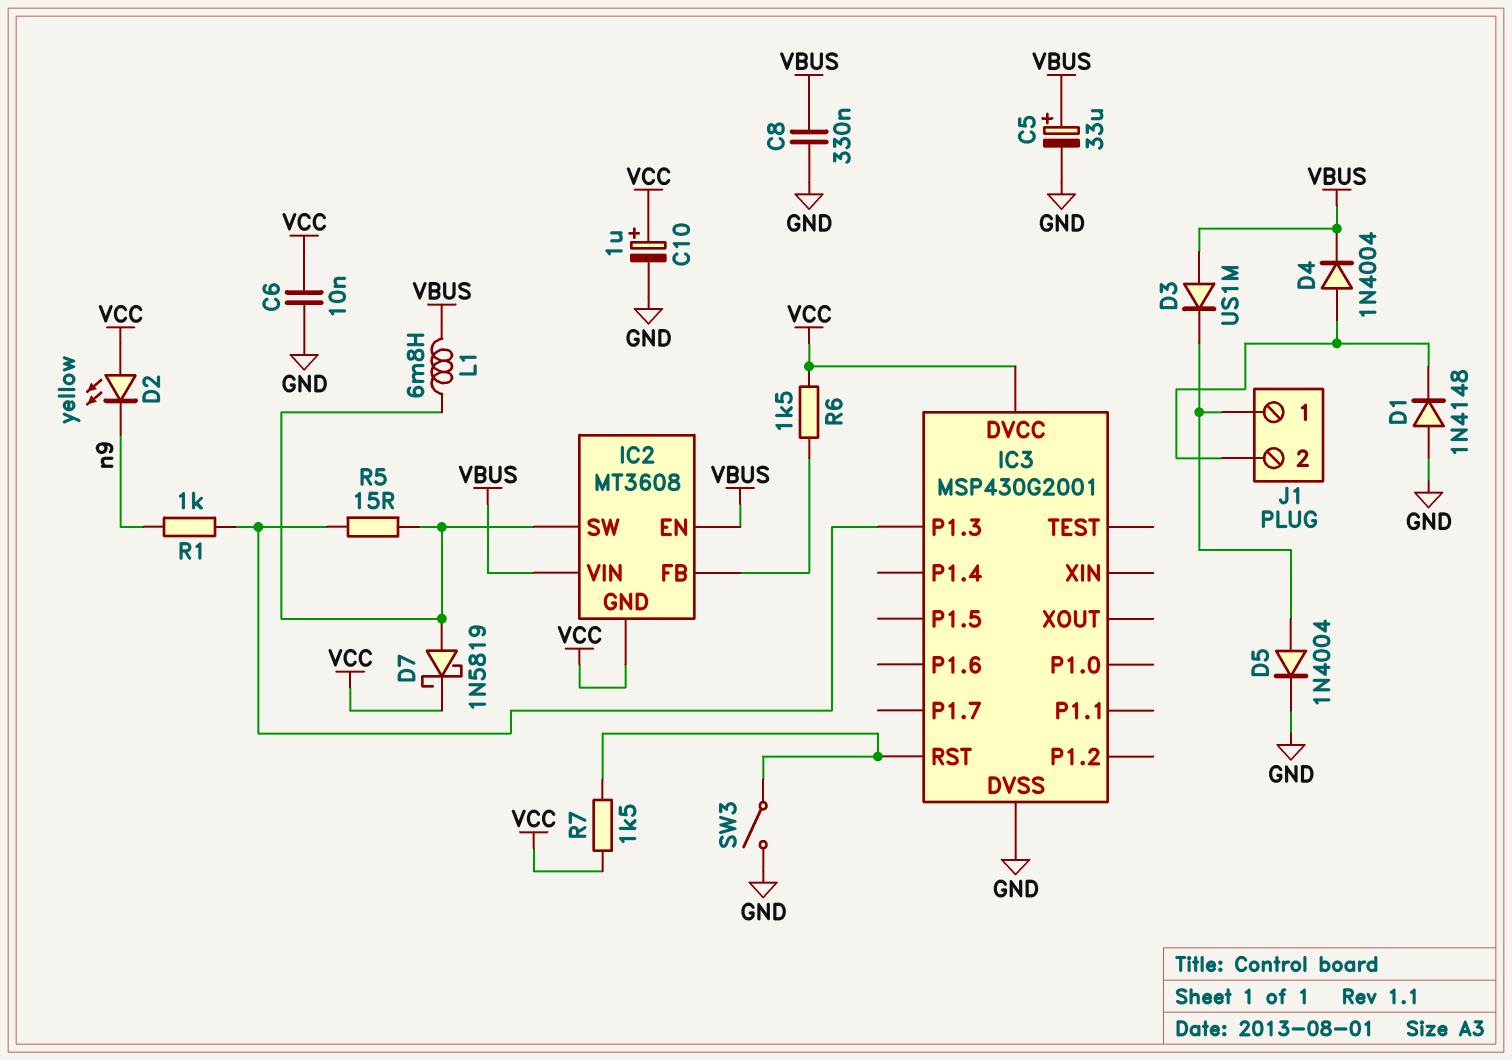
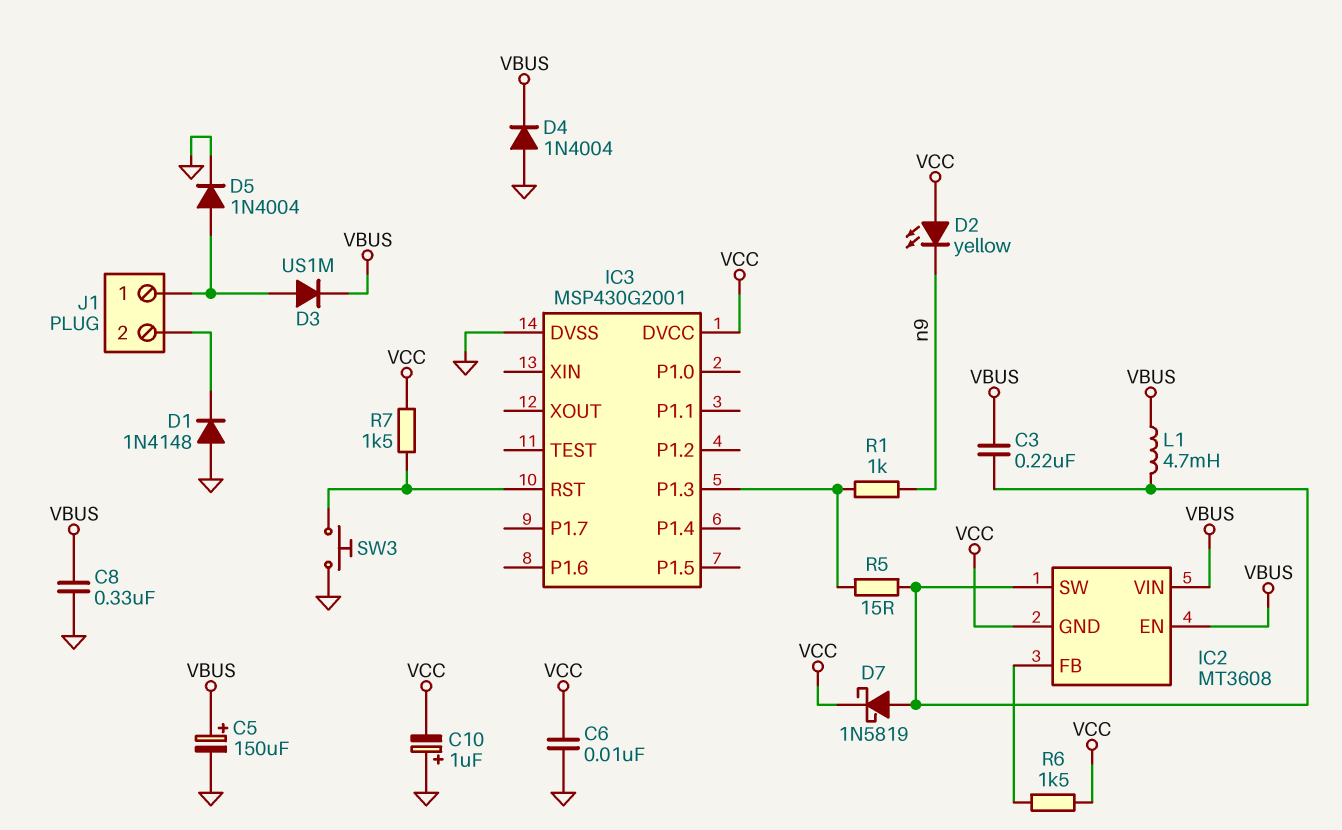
C3: none -> 220nF (IC2/SW, VBUS)
C5: 33uF (plus VBUS, minus GND) -> 150uF (plus VBUS, minus GND)
C10: 1uF (plus VCC, minus GND) -> 1uF (plus GND, minus VCC)
D3: diode US1M (A VBUS, K J1/1) -> diode US1M (A J1/1, K VBUS)
D4: diode 1N4004 (A J1/2, K VBUS) -> diode 1N4004 (A GND, K VBUS)
L1: 6.8mH (IC2/SW, VBUS) -> 4.7mH (IC2/SW, VBUS)
SW3: switch (GND, IC3/RST) -> button (GND, IC3/RST)

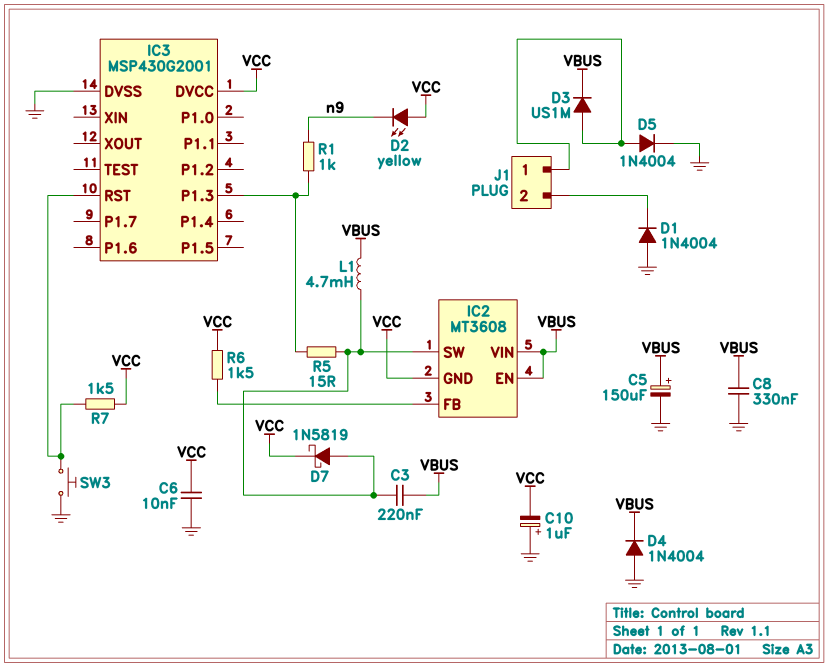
D1: diode 1N4148 (A GND, K J1/2) -> diode 1N4004 (A GND, K J1/2)

